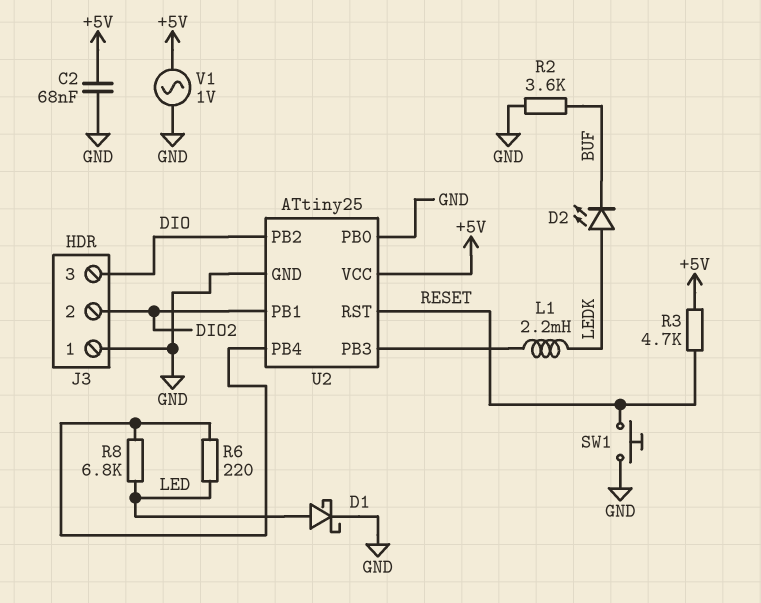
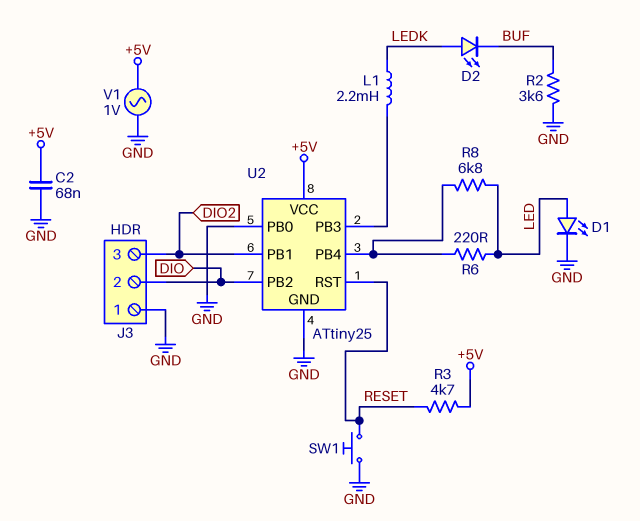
D1: schottky (A LED, K GND) -> LED (A LED, K GND)
J3 pin 2: DIO2 -> DIO
J3 pin 3: DIO -> DIO2

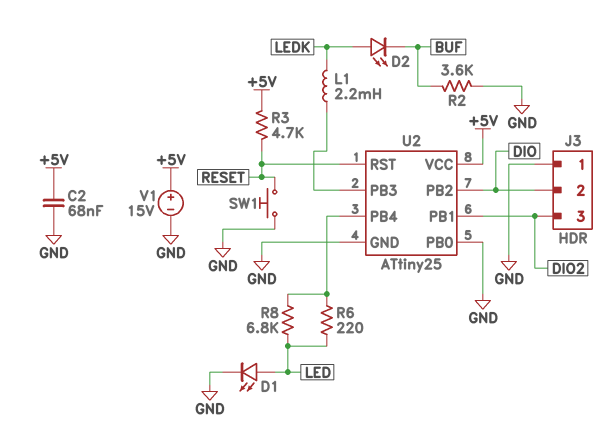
V1: AC 1V (+5V, GND) -> 15V (plus +5V, minus GND)

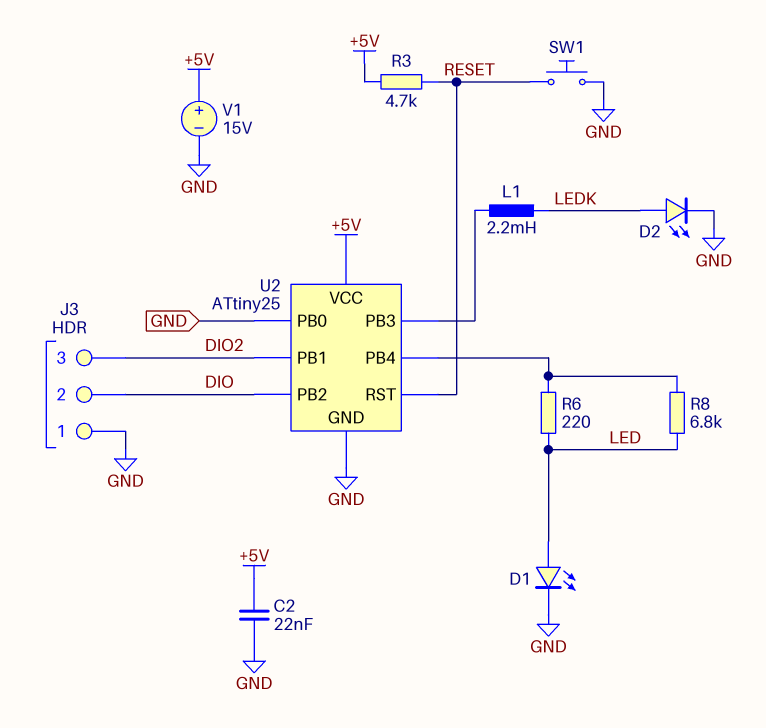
C2: 68nF (+5V, GND) -> 22nF (+5V, GND)
D2: LED (A LEDK, K BUF) -> LED (A LEDK, K GND)
R2: 3.6k (BUF, GND) -> none

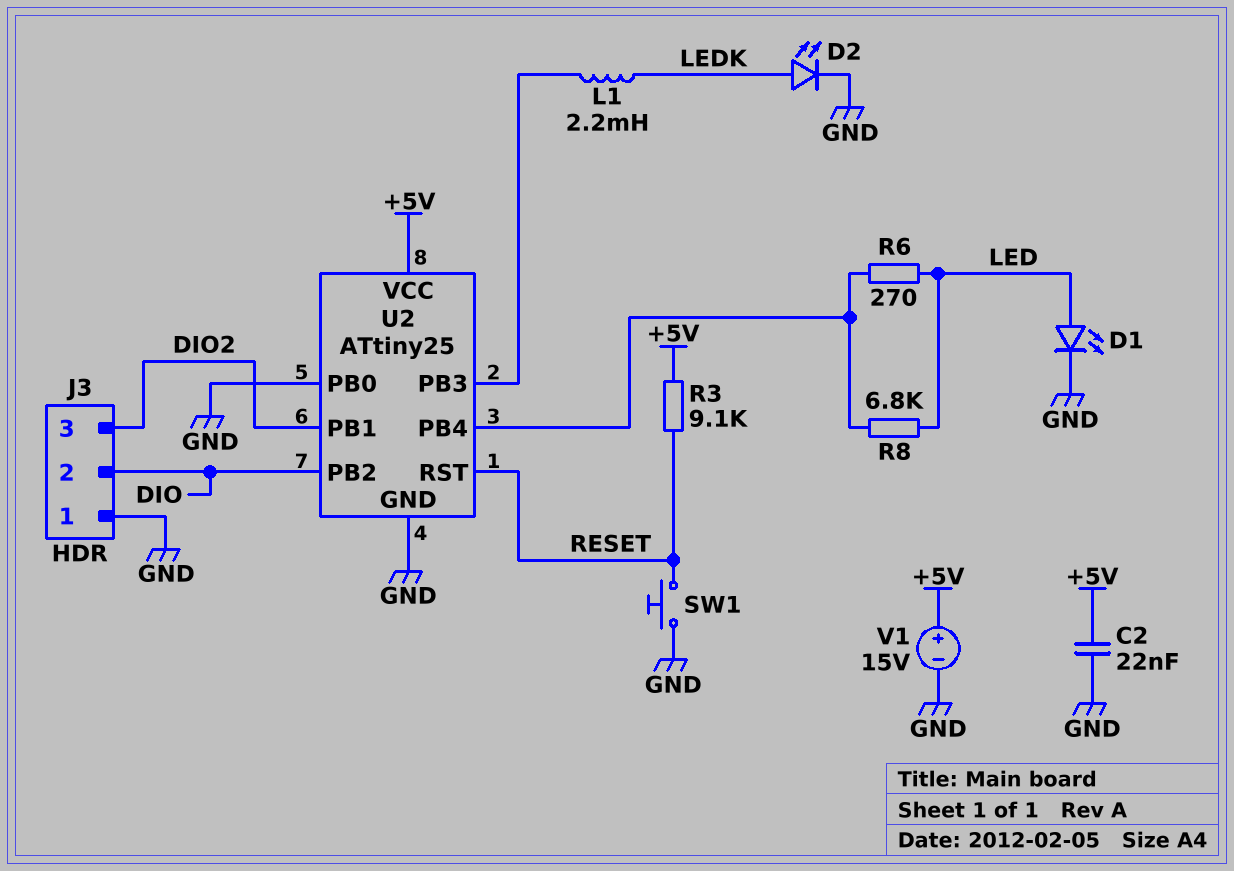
R3: 4.7k (+5V, RESET) -> 9.1k (+5V, RESET)
R6: 220 (LED, U2/PB4) -> 270 (LED, U2/PB4)

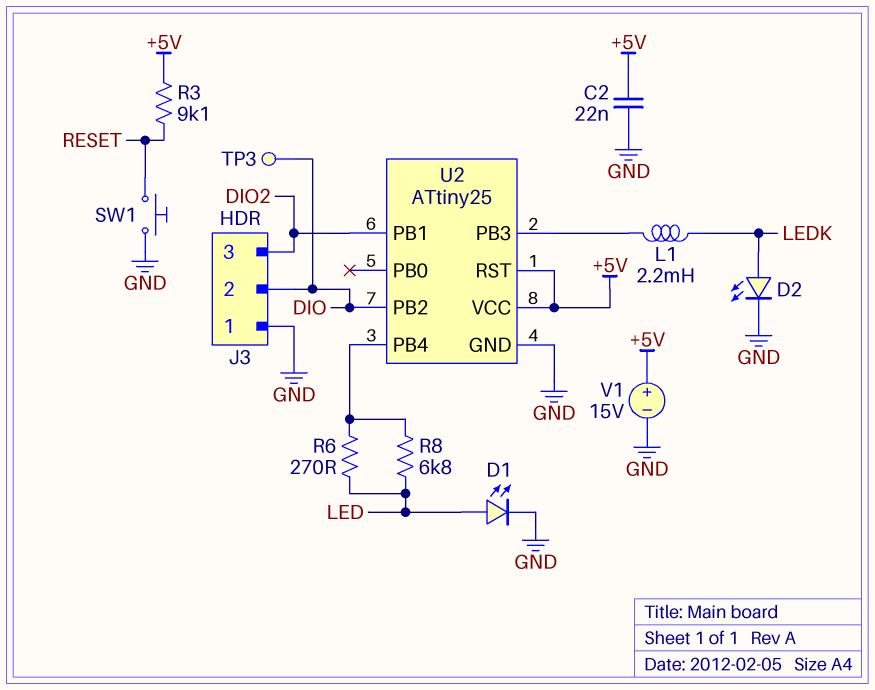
TP3: none -> test point (DIO)
U2 pin PB0: GND -> none
U2 pin RST: RESET -> +5V

